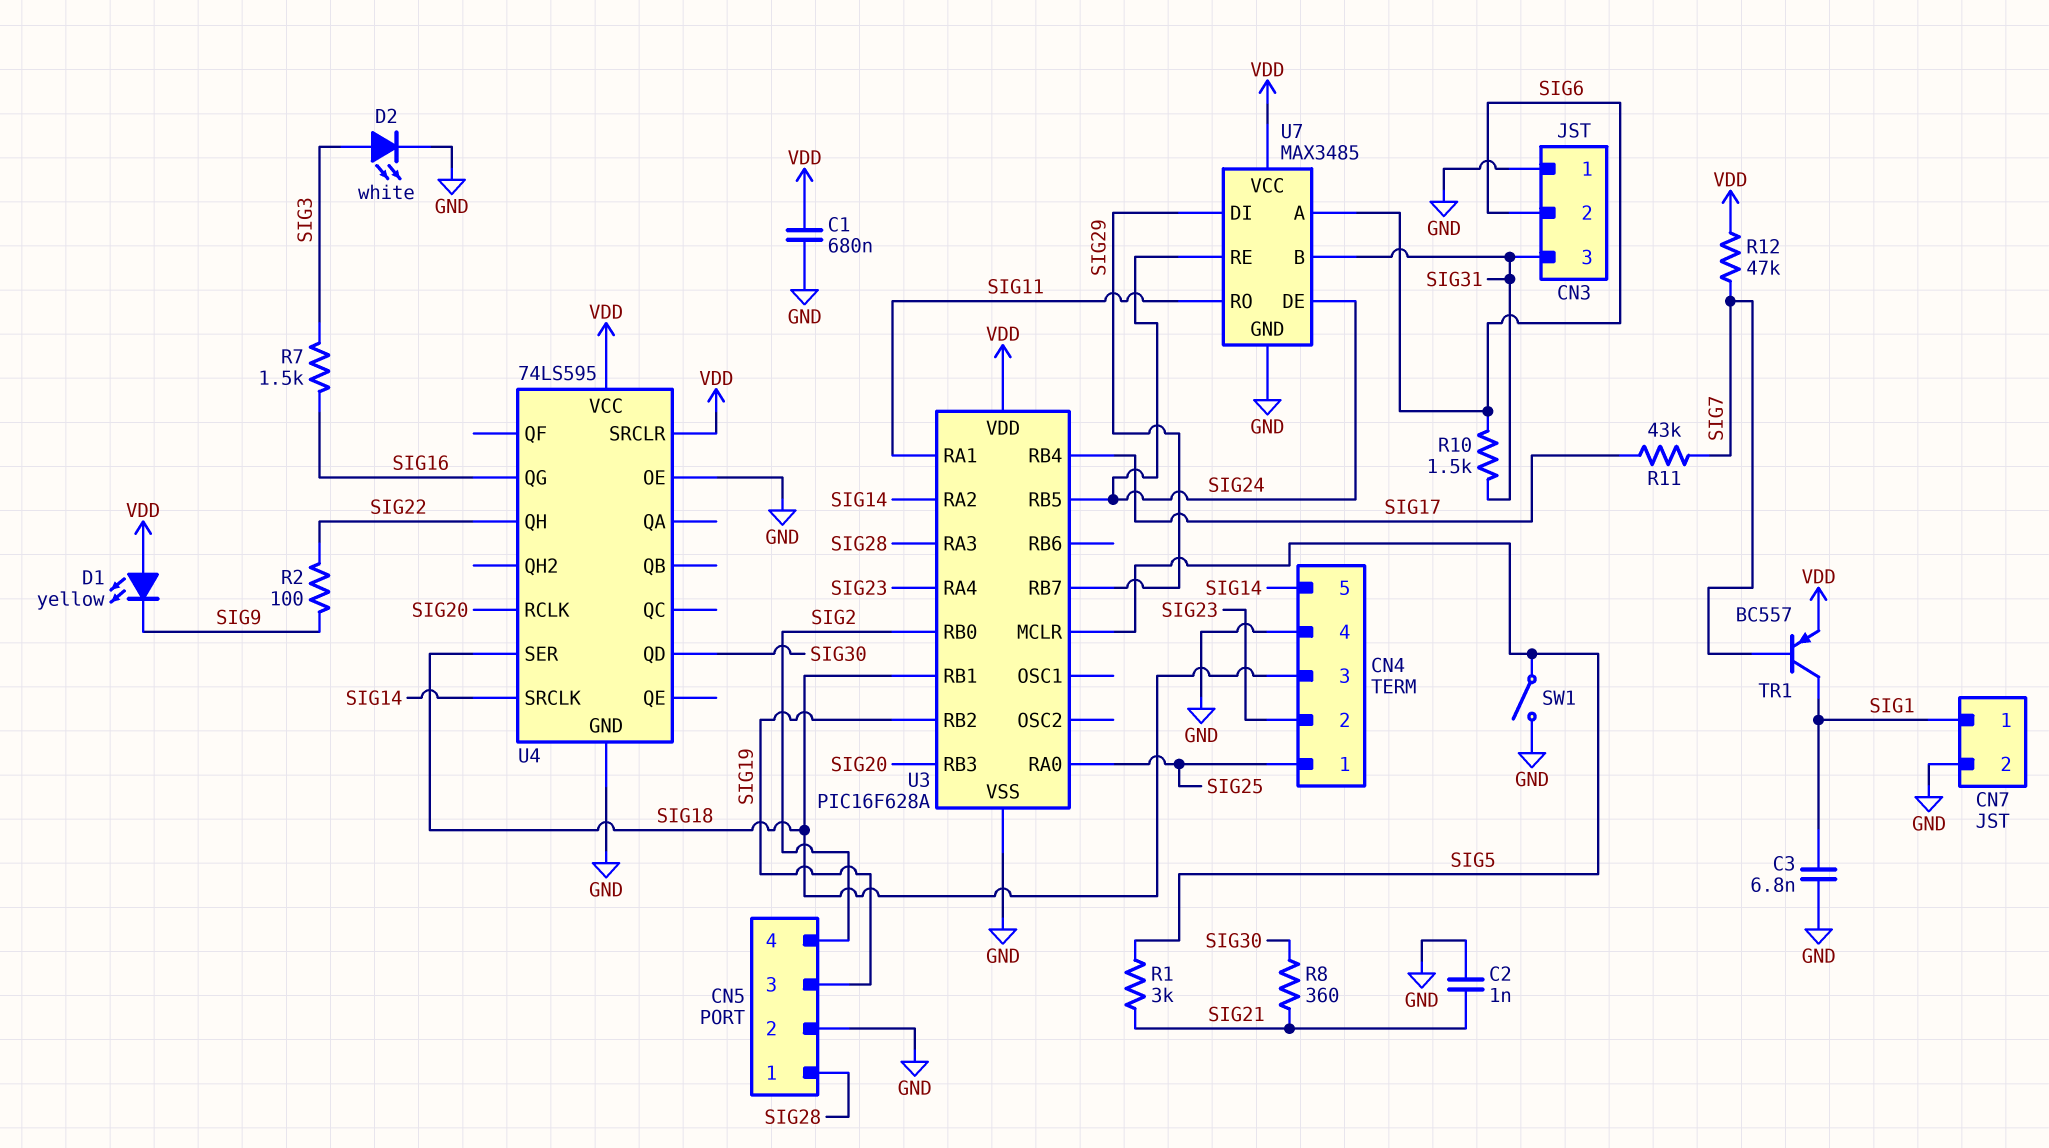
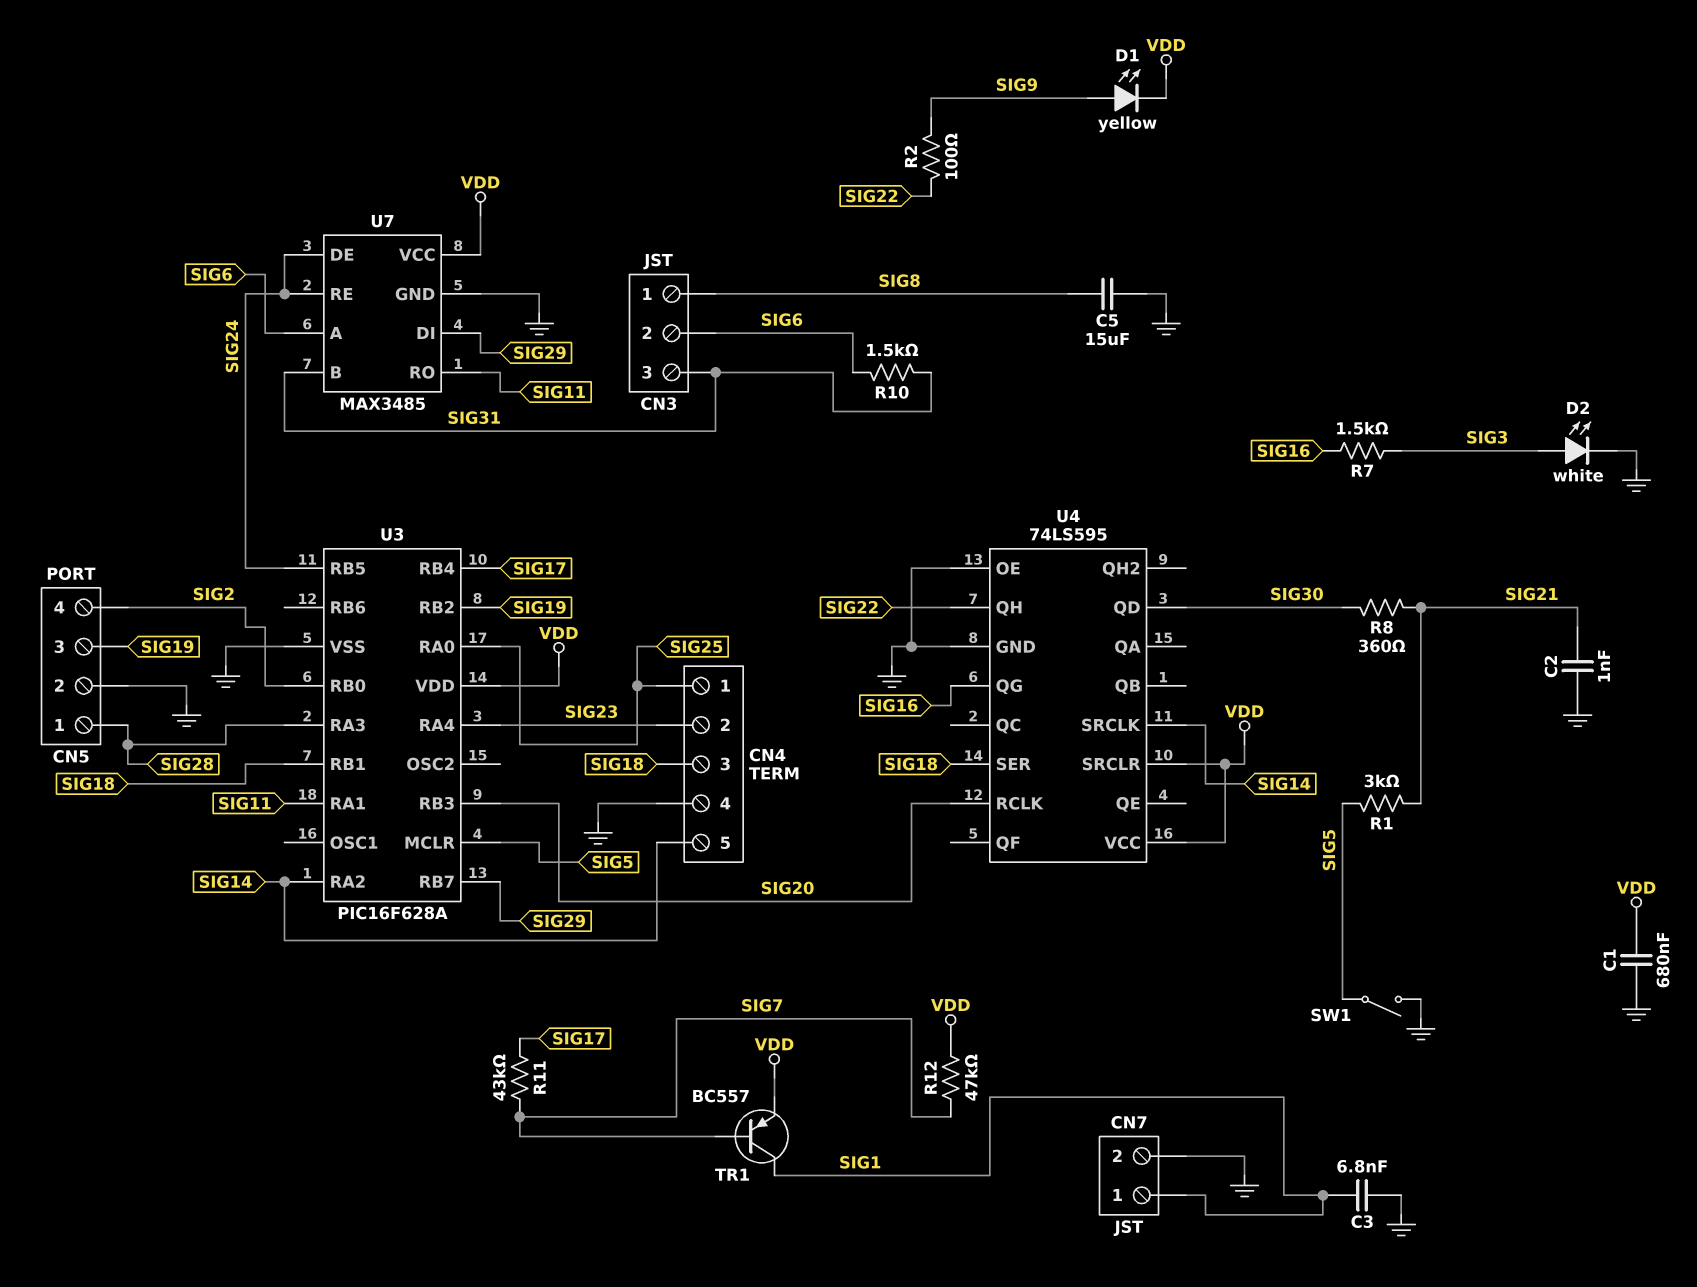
C5: none -> 15uF (GND, SIG8)
CN3 pin 1: GND -> SIG8
D1: LED yellow (A VDD, K SIG9) -> LED yellow (A SIG9, K VDD)

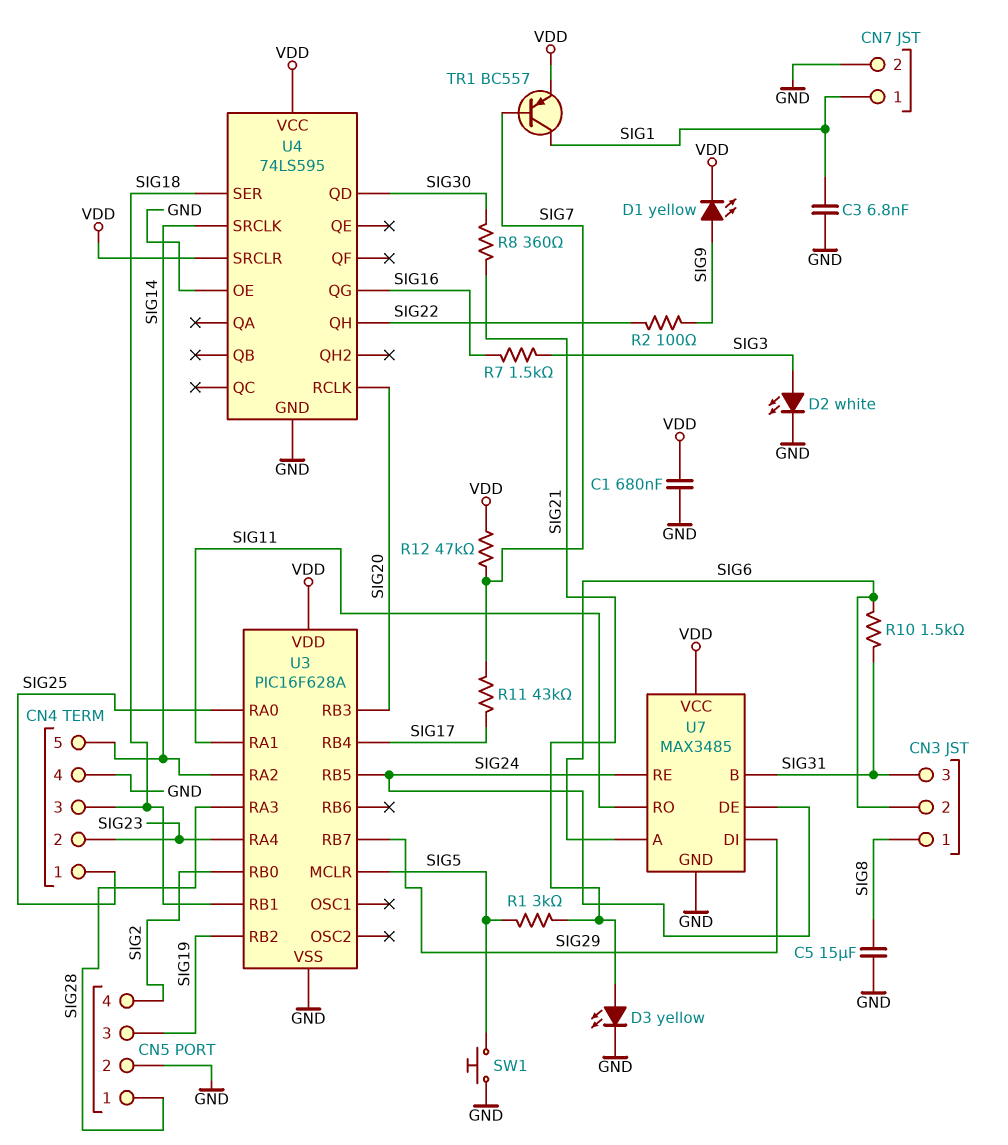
C2: 1nF (GND, SIG21) -> none
D3: none -> LED yellow (A SIG21, K GND)
SW1: switch (GND, SIG5) -> button (GND, SIG5)

